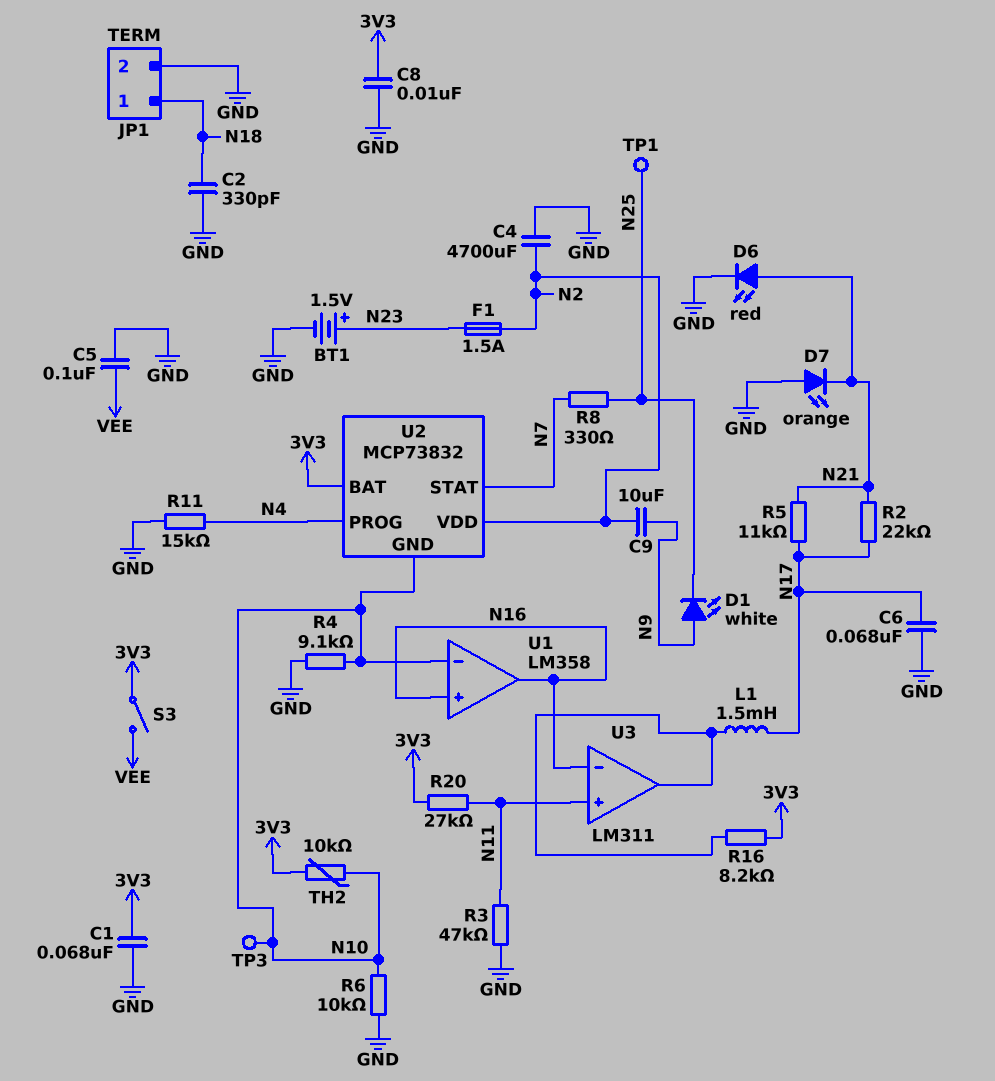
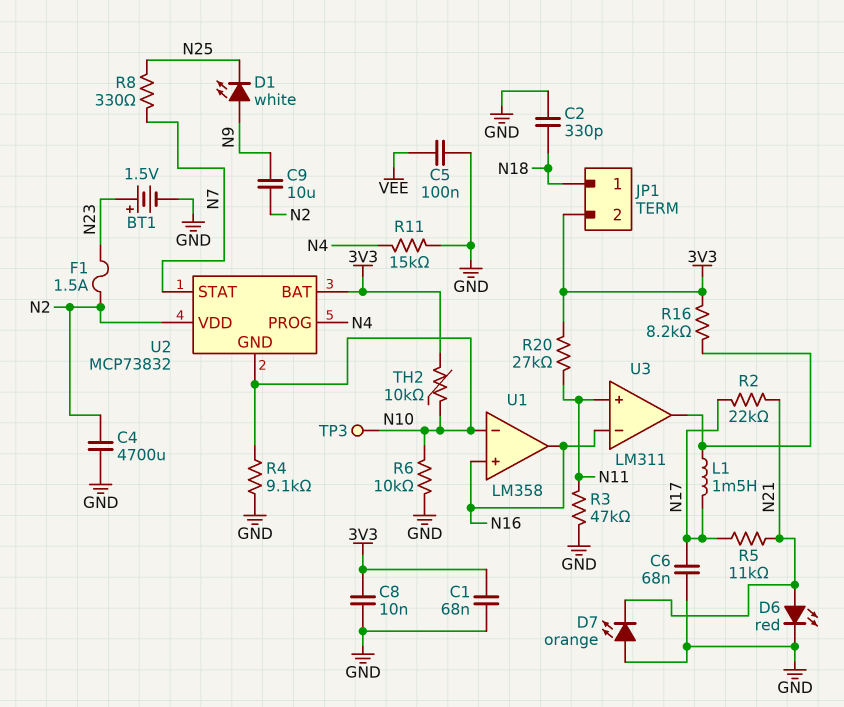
JP1 pin 2: GND -> 3V3
S3: switch (3V3, VEE) -> none
TP1: test point (N25) -> none

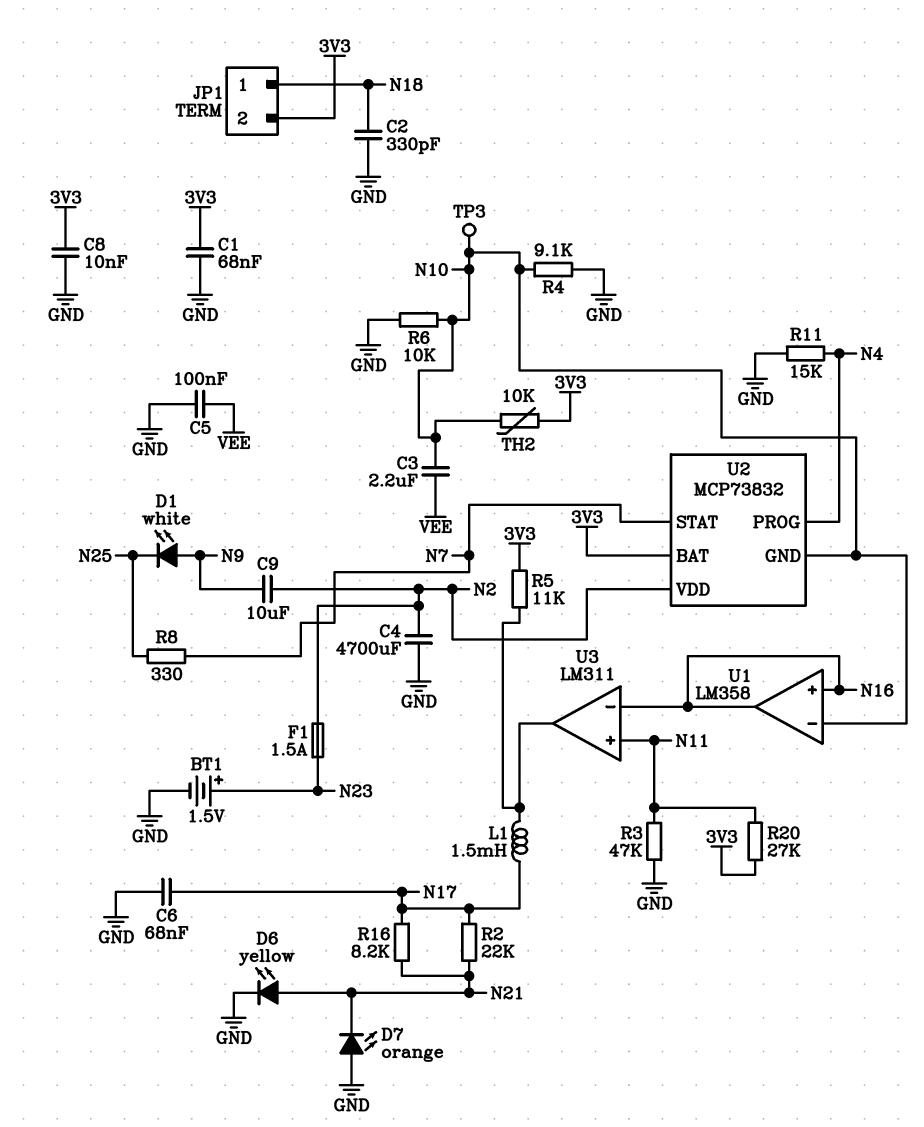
C3: none -> 2.2uF (N10, VEE)
D6: LED red (A N21, K GND) -> LED yellow (A N21, K GND)
R5: 11k (N17, N21) -> 11k (3V3, U3/out)
R16: 8.2k (3V3, U3/out) -> 8.2k (N17, N21)

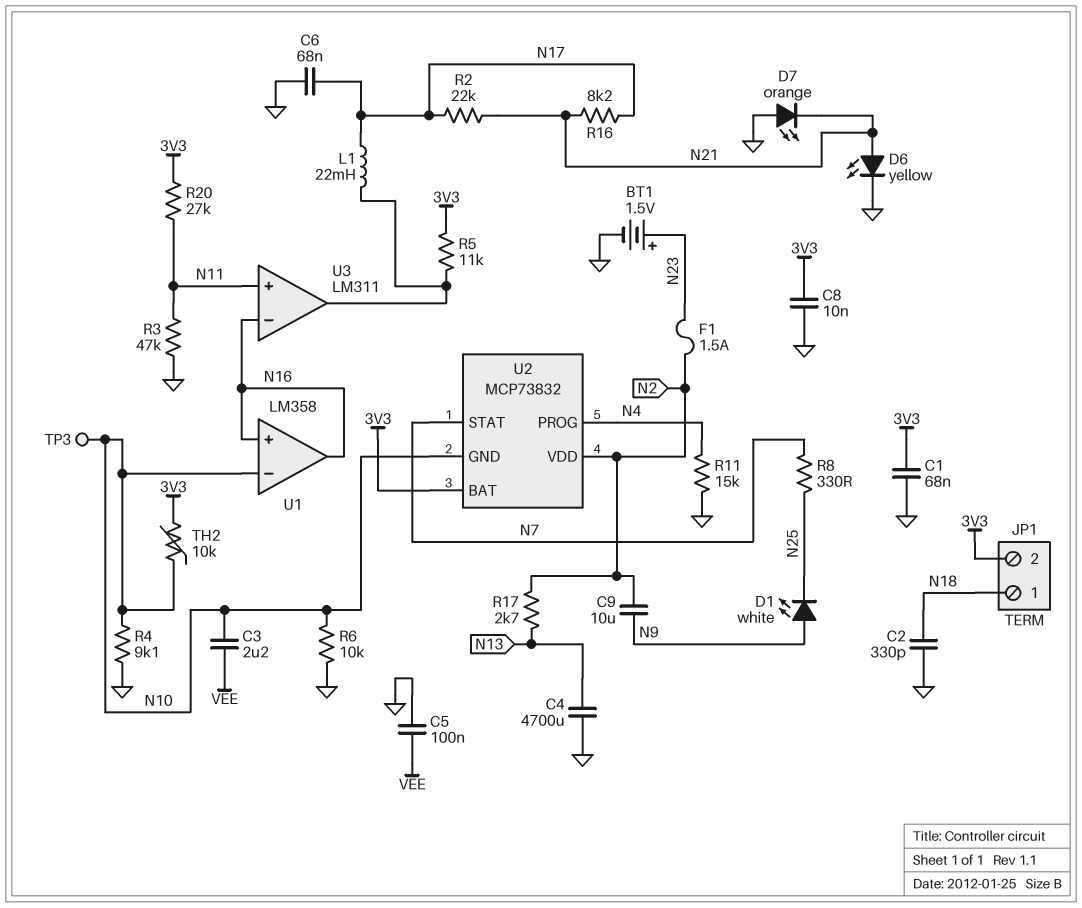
C4: 4700uF (GND, N2) -> 4700uF (GND, N13)
L1: 1.5mH (N17, U3/out) -> 22mH (N17, U3/out)
R17: none -> 2.7k (N2, N13)

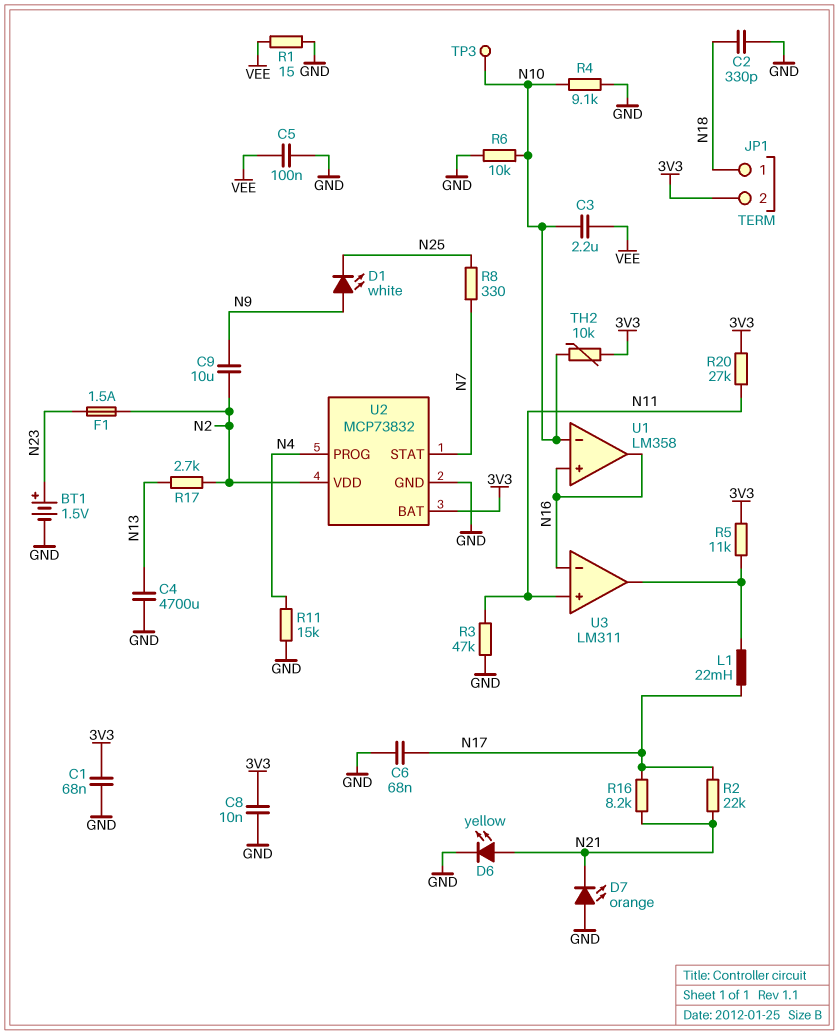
R1: none -> 15 (GND, VEE)
U2 pin GND: N10 -> GND

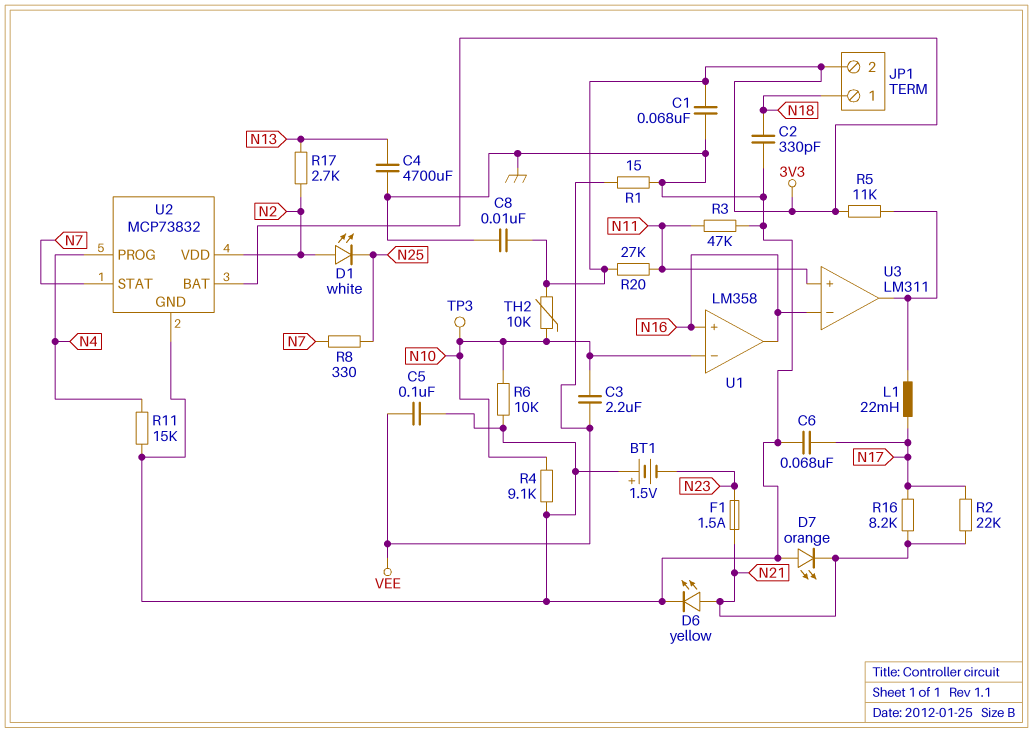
BT1: 1.5V (plus N23, minus GND) -> 1.5V (plus GND, minus N23)
C9: 10uF (N2, N9) -> none
D1: LED white (A N9, K N25) -> LED white (A N2, K N25)
F1: 1.5A (N2, N23) -> 1.5A (N21, N23)

